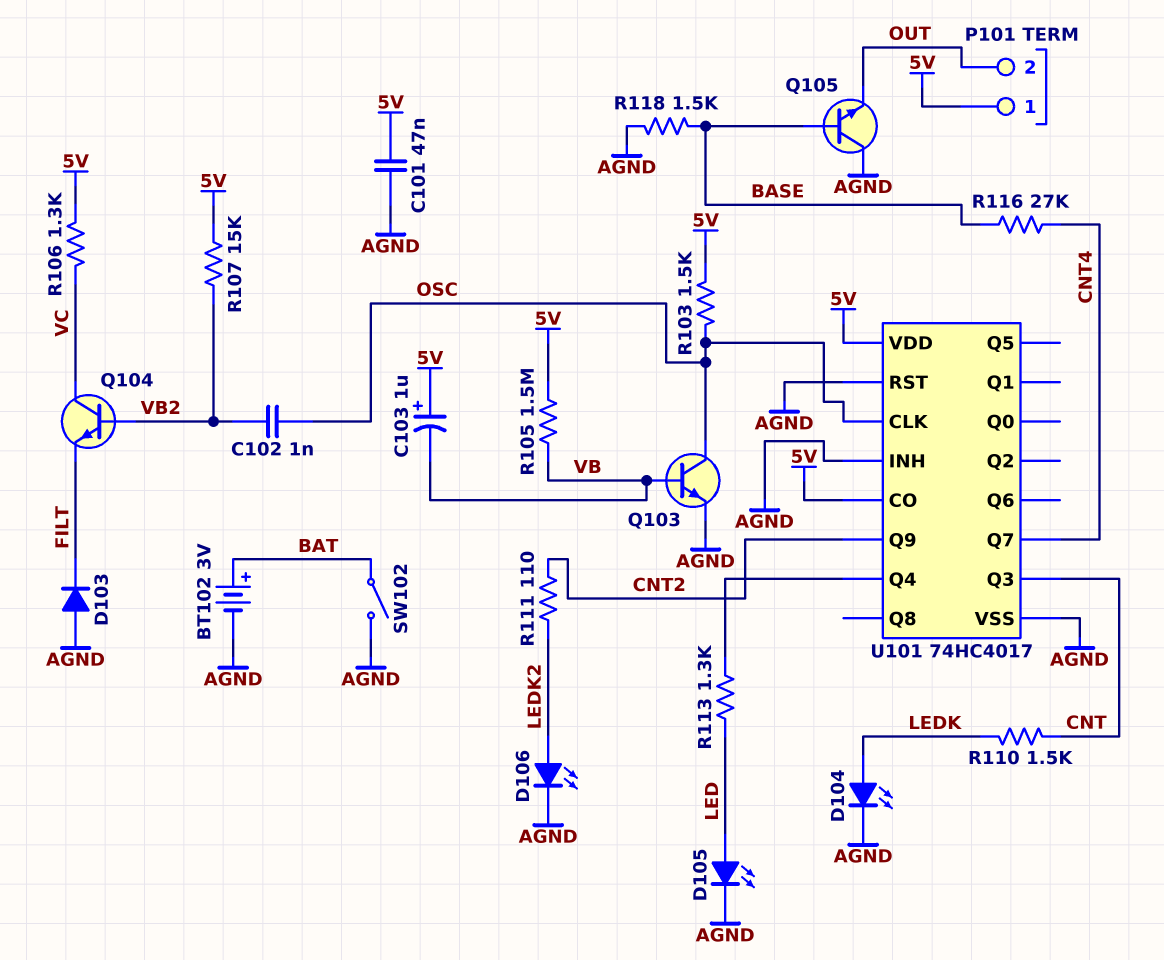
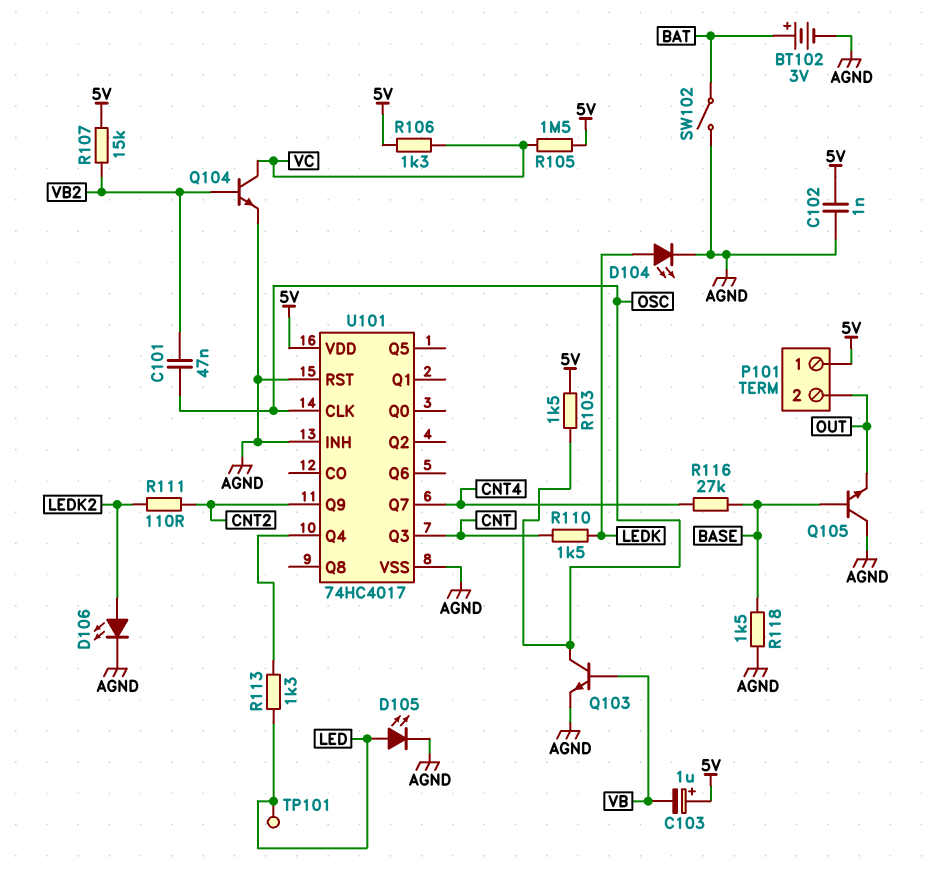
C101: 47nF (5V, AGND) -> 47nF (OSC, VB2)
C102: 1nF (OSC, VB2) -> 1nF (5V, AGND)
D103: diode (A AGND, K FILT) -> none
Q104: NPN (B VB2, C VC, E FILT) -> NPN (B VB2, C VC, E AGND)
R105: 1.5M (5V, VB) -> 1.5M (5V, VC)
TP101: none -> test point (LED)
U101 pin CO: 5V -> none

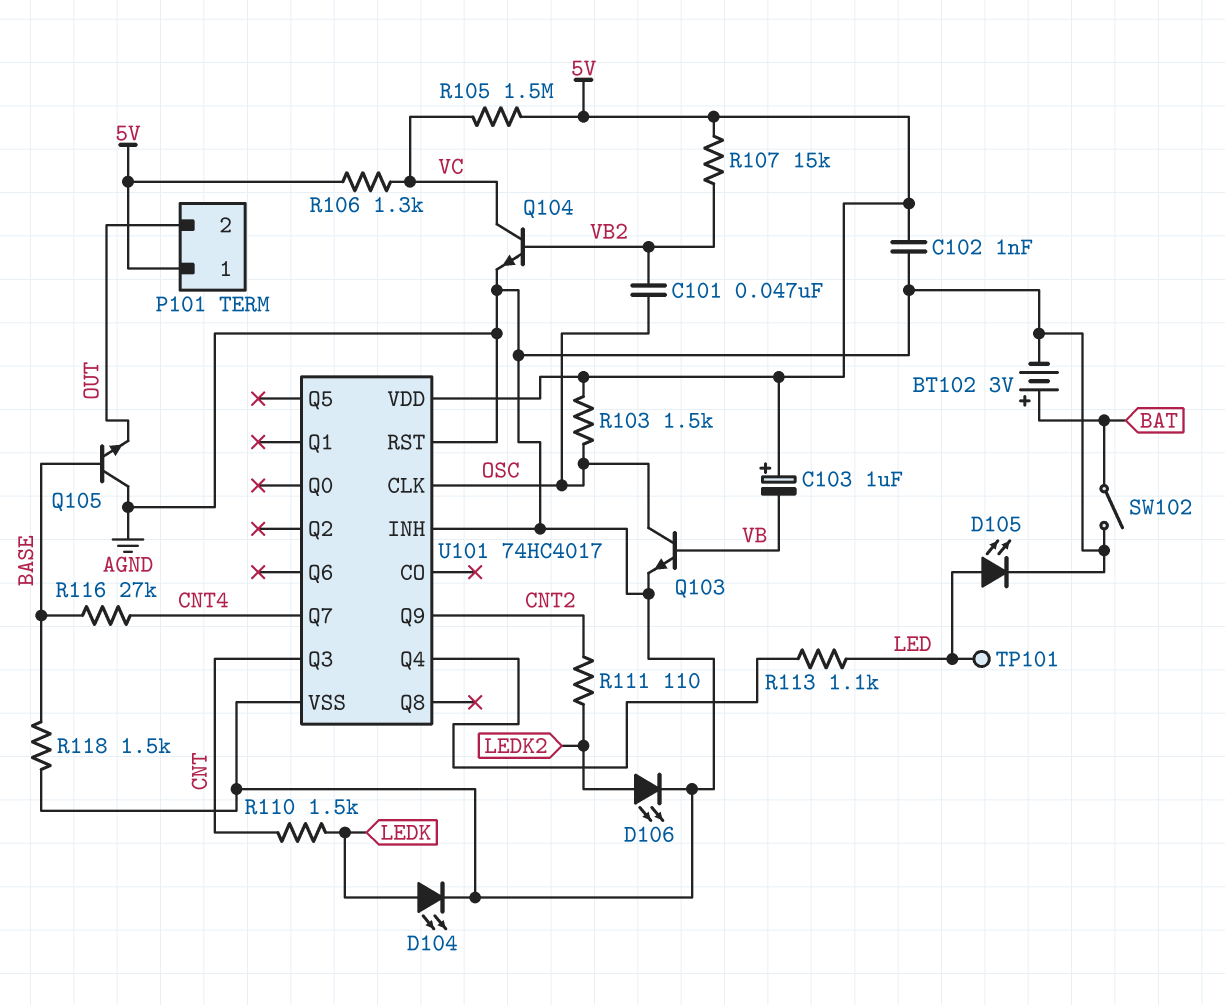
R113: 1.3k (LED, U101/Q4) -> 1.1k (LED, U101/Q4)

